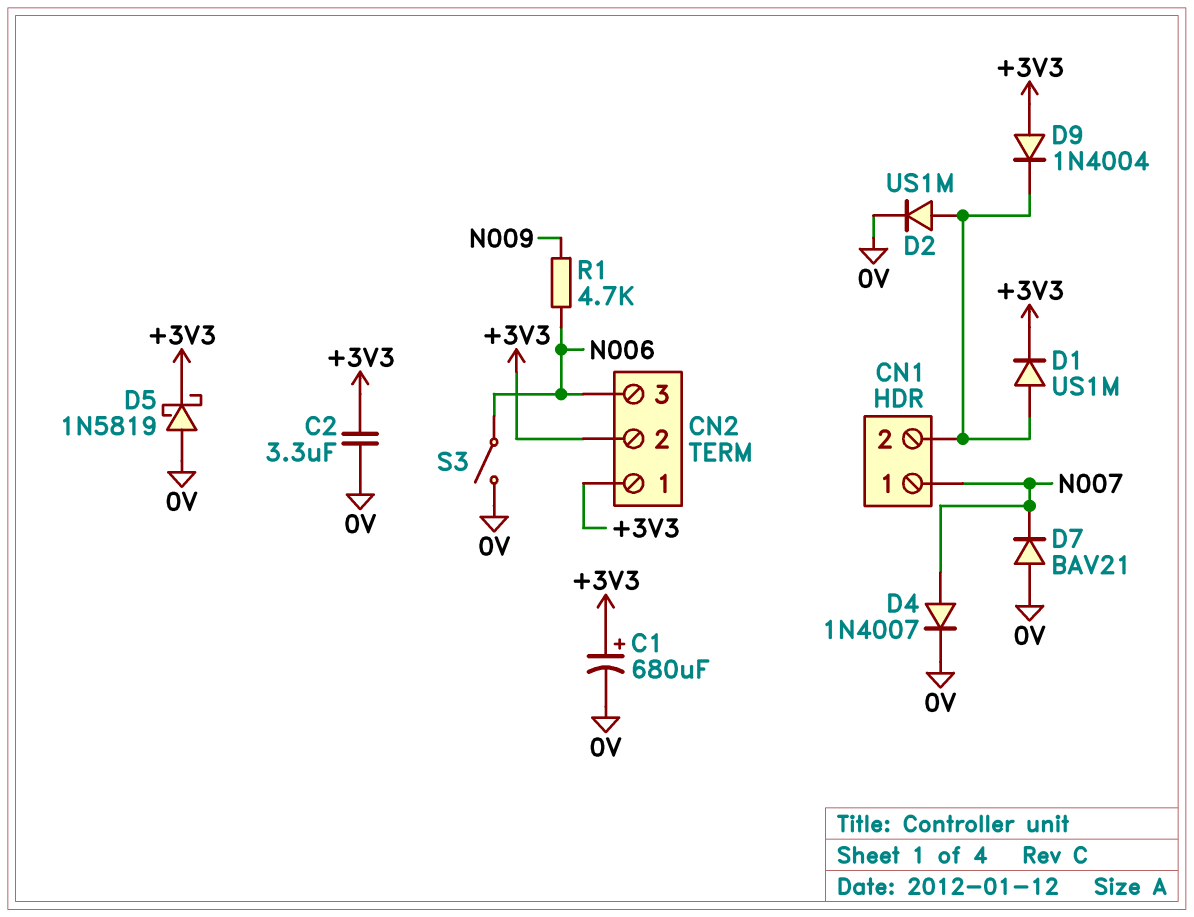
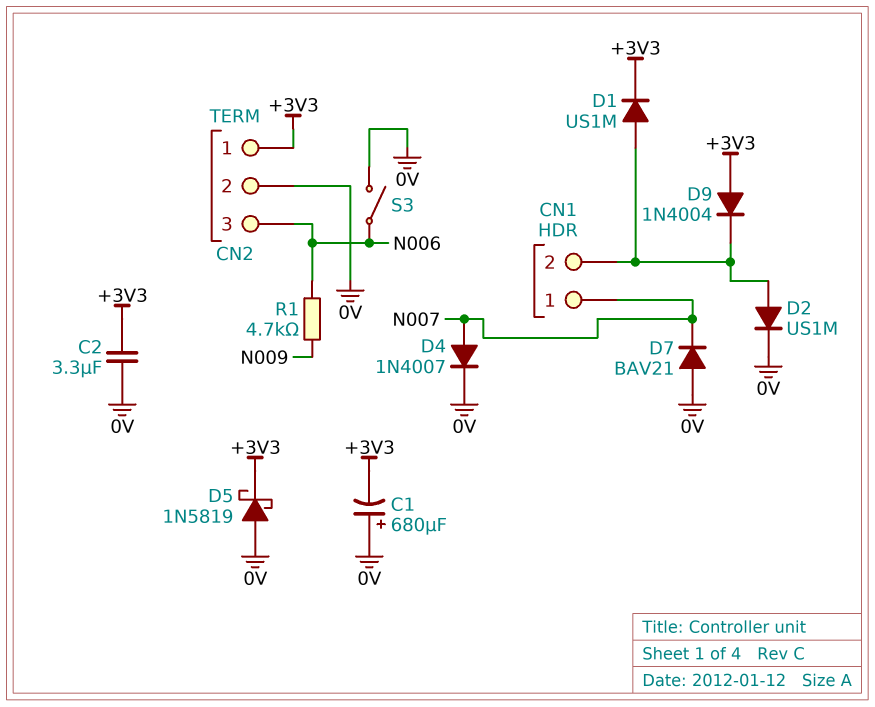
C1: 680uF (plus +3V3, minus 0V) -> 680uF (plus 0V, minus +3V3)
CN2 pin 2: +3V3 -> 0V

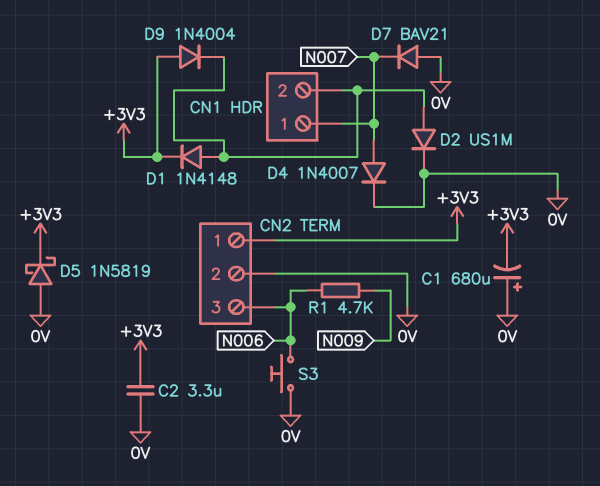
D1: diode US1M (A CN1/2, K +3V3) -> diode 1N4148 (A CN1/2, K +3V3)
S3: switch (0V, N006) -> button (0V, N006)

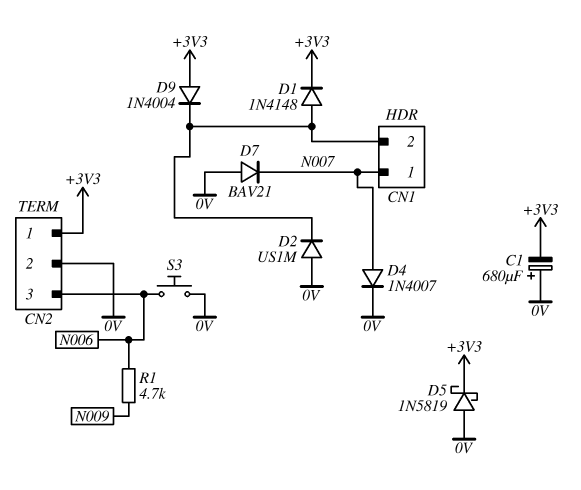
C2: 3.3uF (+3V3, 0V) -> none
D2: diode US1M (A CN1/2, K 0V) -> diode US1M (A 0V, K CN1/2)

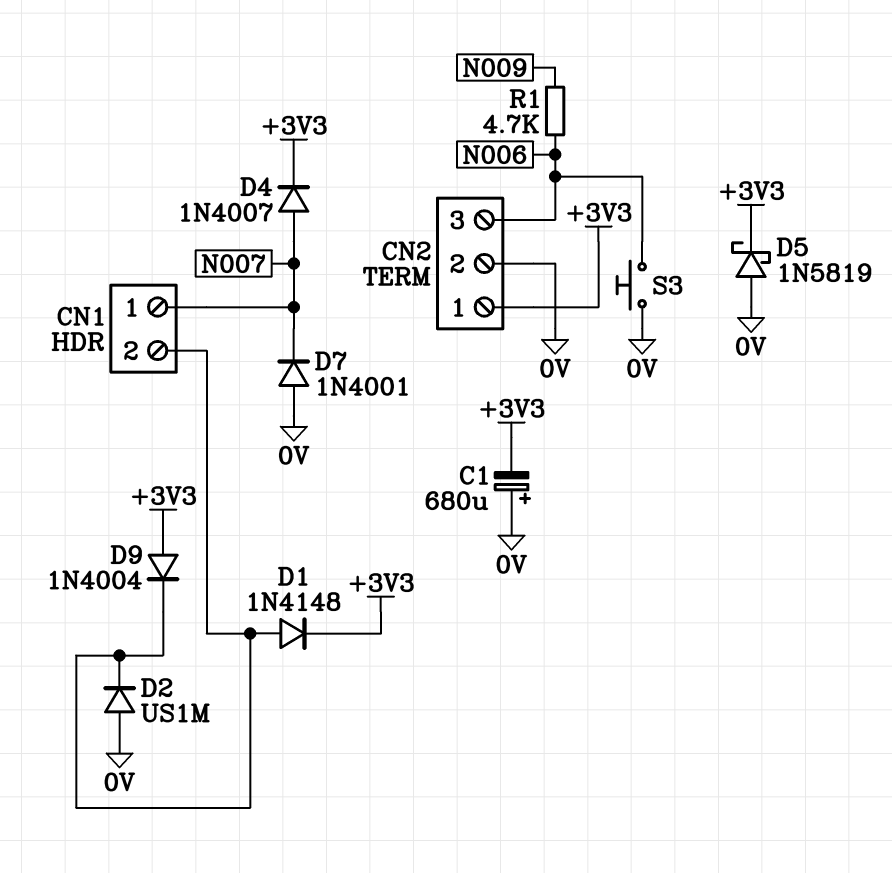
D4: diode 1N4007 (A N007, K 0V) -> diode 1N4007 (A N007, K +3V3)
D7: diode BAV21 (A 0V, K N007) -> diode 1N4001 (A 0V, K N007)

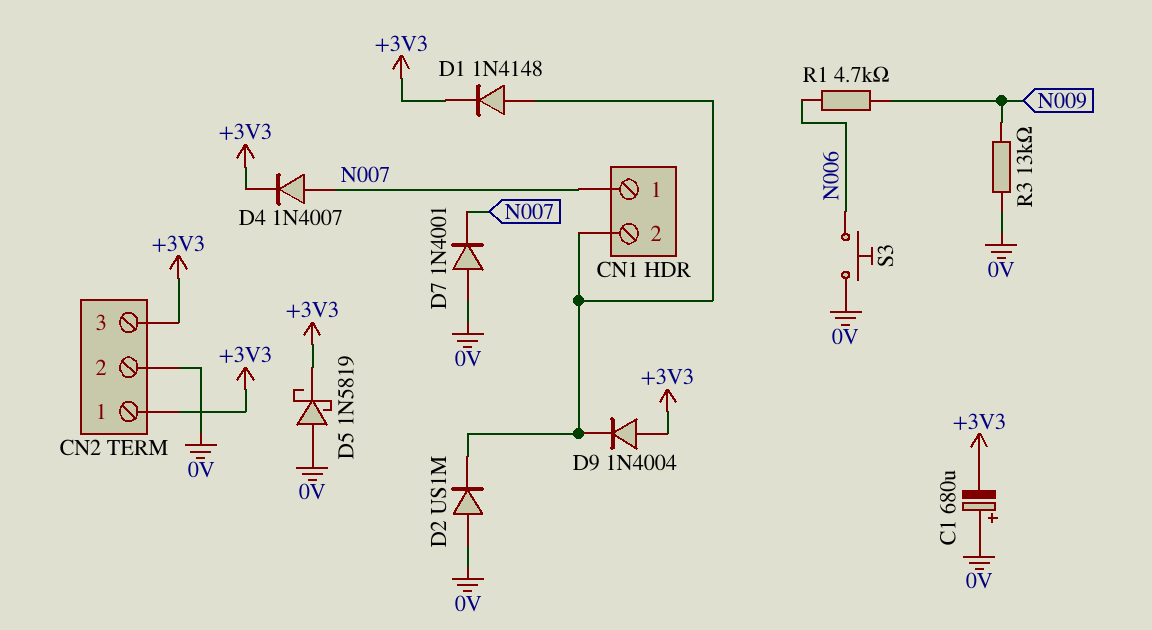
CN2 pin 3: N006 -> +3V3
R3: none -> 13k (0V, N009)

